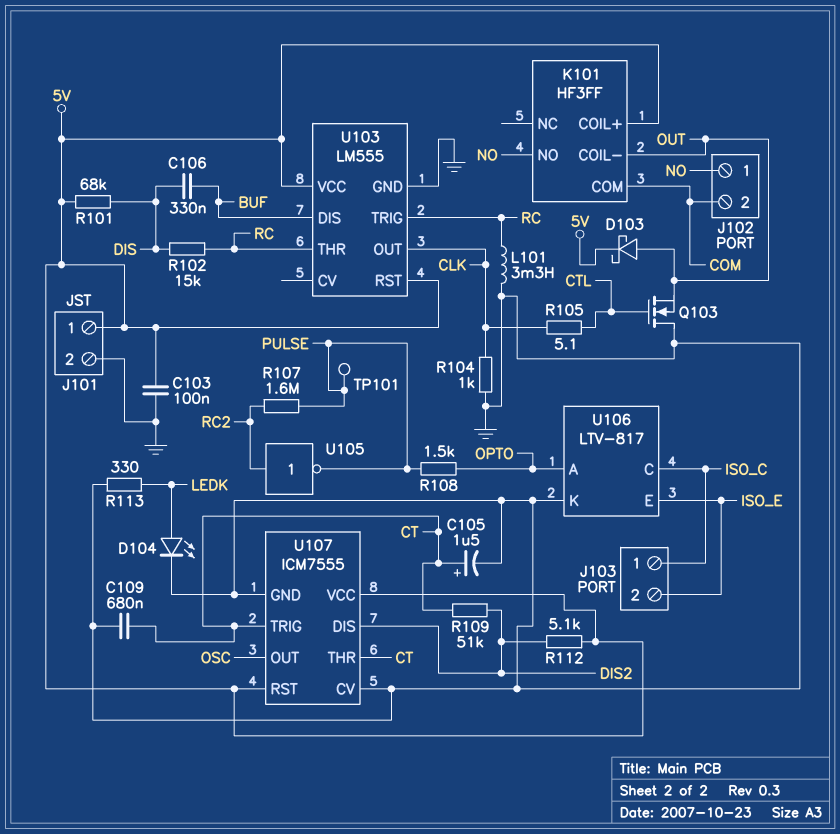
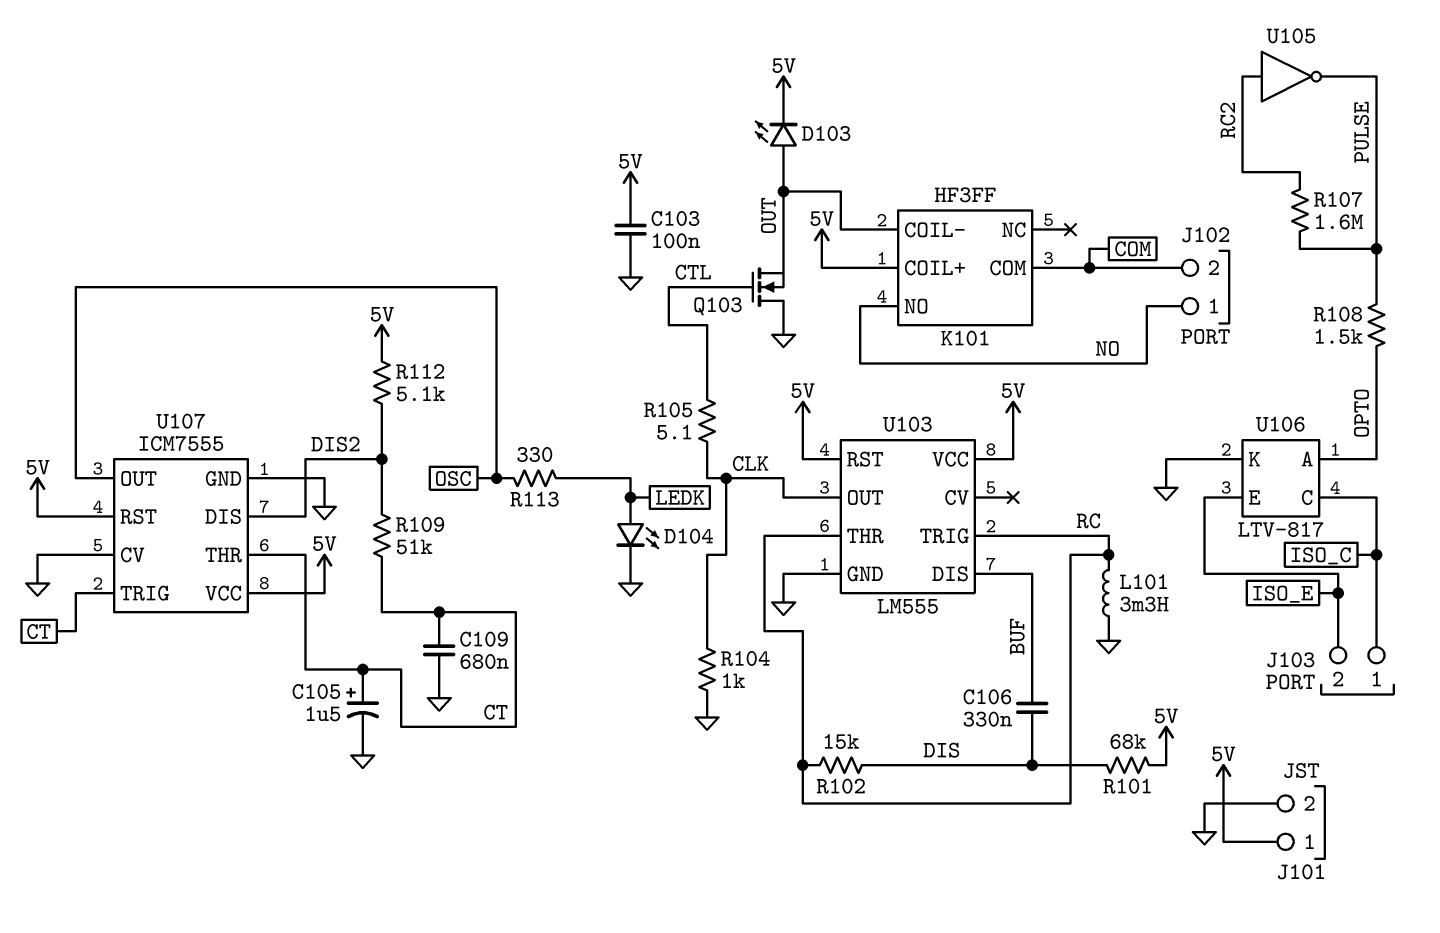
D103: schottky (A OUT, K 5V) -> LED (A OUT, K 5V)
R113: 330 (GND, LEDK) -> 330 (LEDK, OSC)
TP101: test point (PULSE) -> none

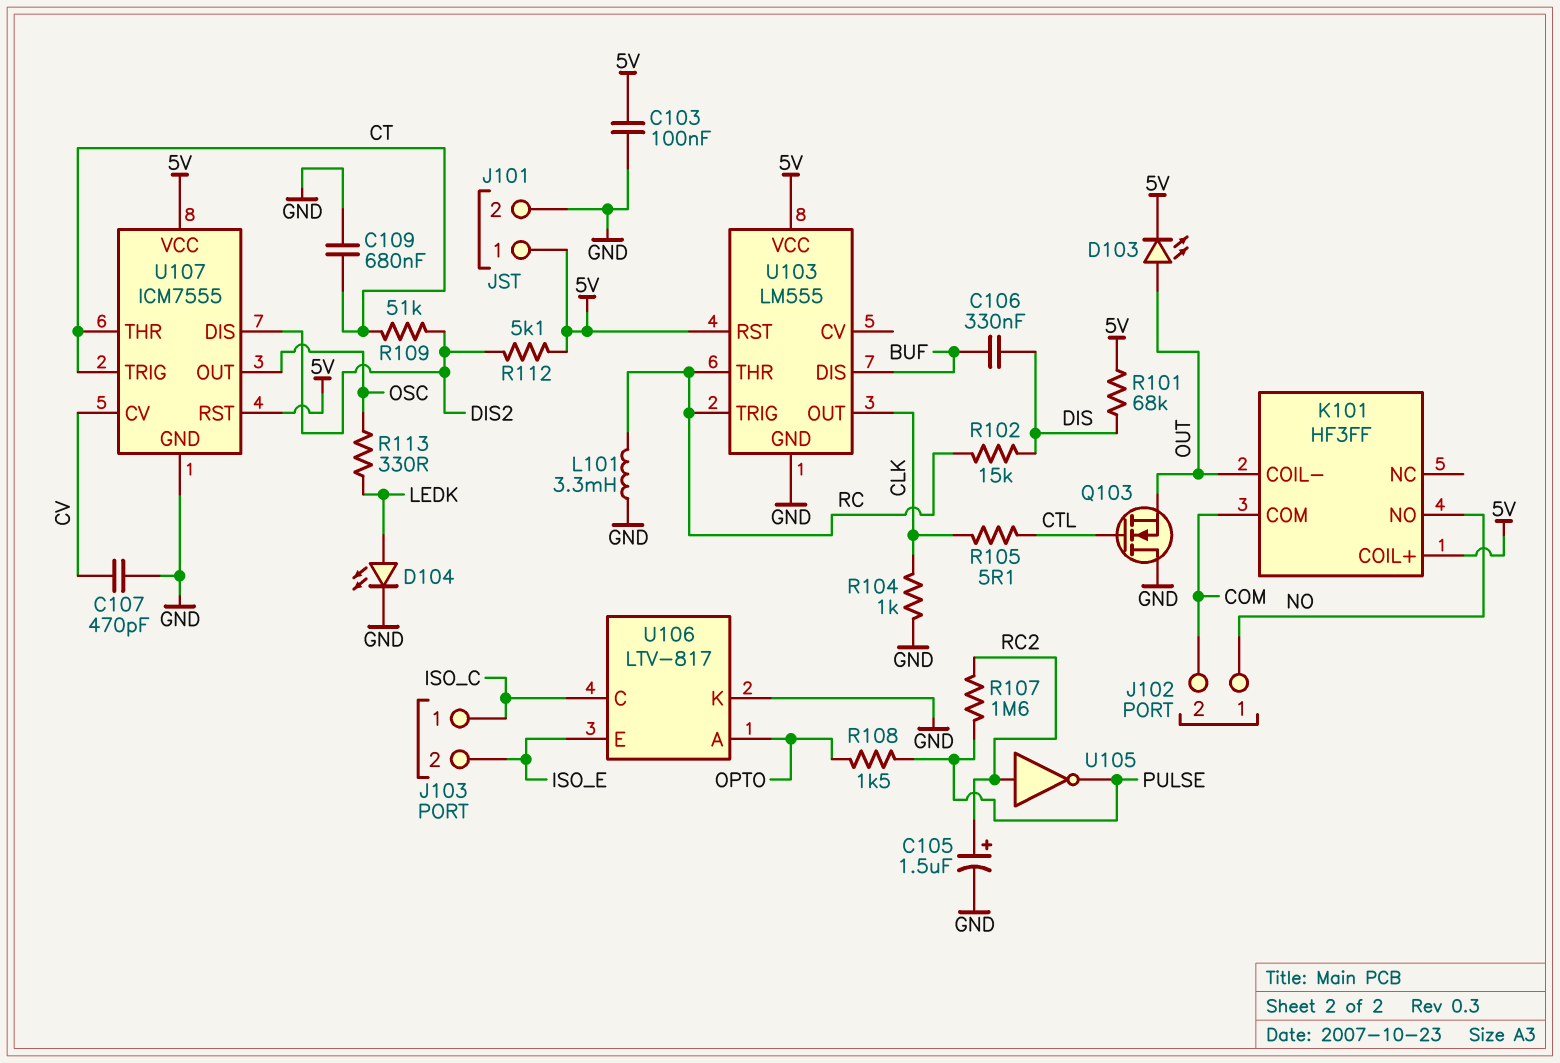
C105: 1.5uF (plus CT, minus GND) -> 1.5uF (plus RC2, minus GND)
C107: none -> 470pF (CV, GND)
U107 pin CV: GND -> CV

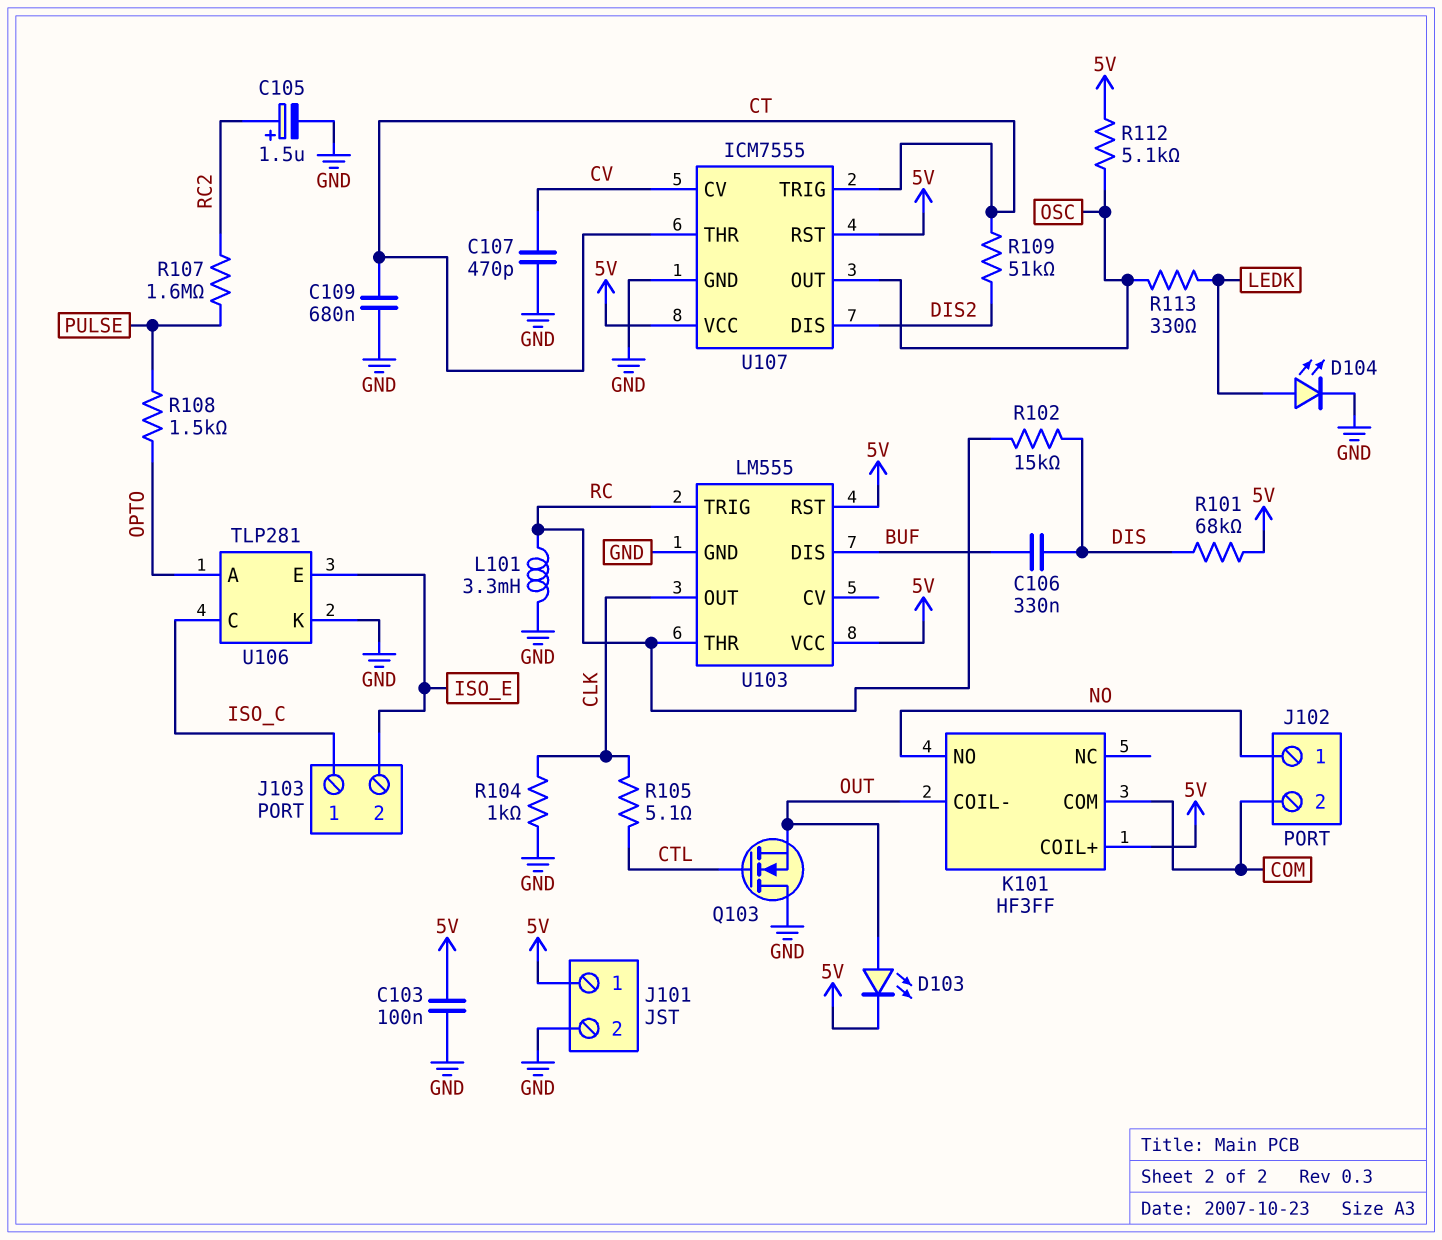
R112: 5.1k (5V, DIS2) -> 5.1k (5V, OSC)
U105: NOT (in RC2, out PULSE) -> none
U106: LTV-817 -> TLP281

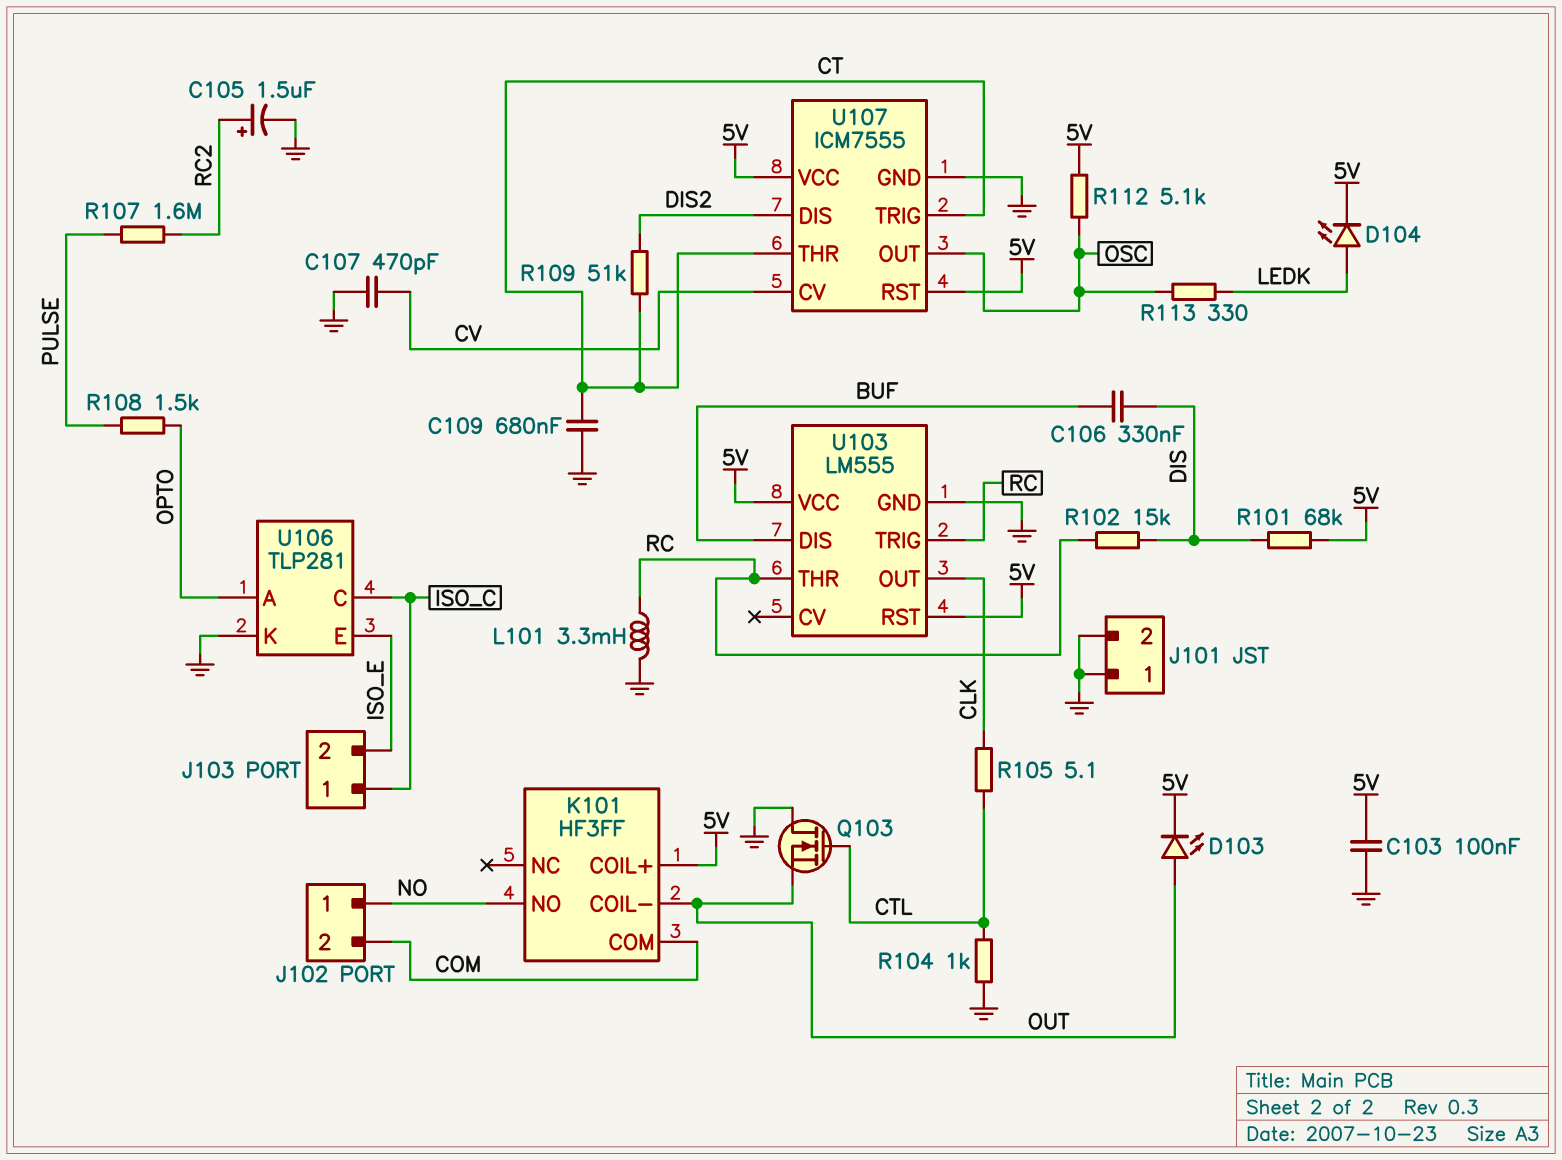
D104: LED (A LEDK, K GND) -> LED (A LEDK, K 5V)
J101 pin 1: 5V -> GND
R104: 1k (CLK, GND) -> 1k (CTL, GND)

